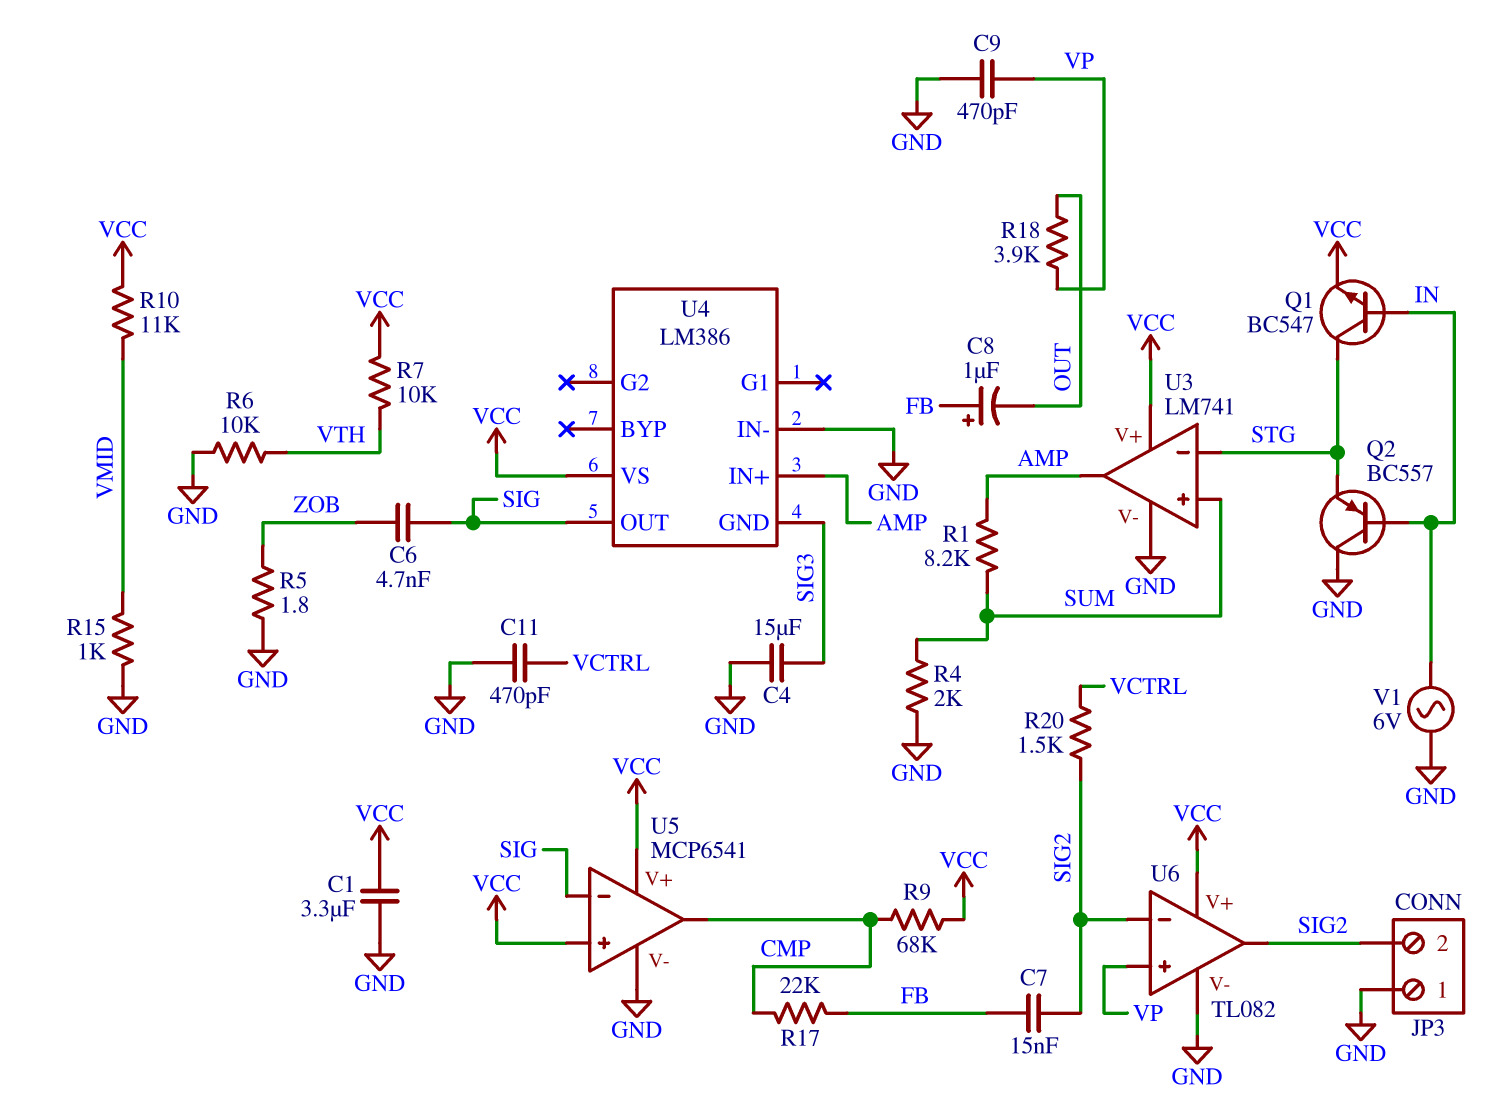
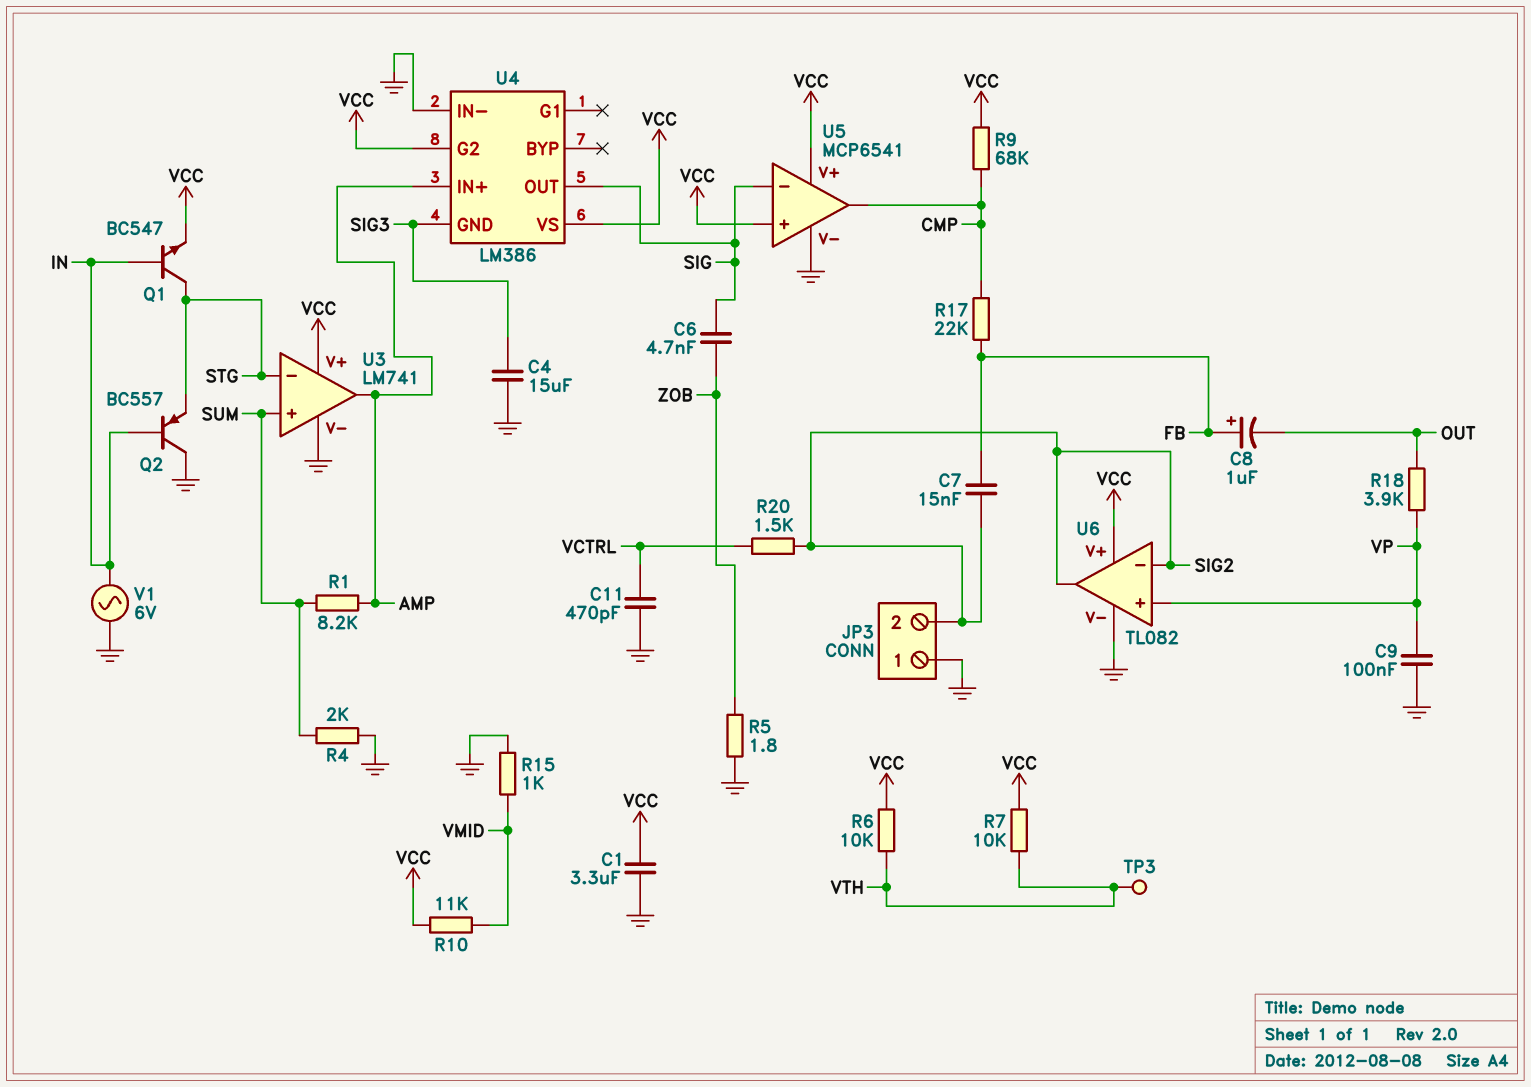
C9: 470pF (GND, VP) -> 100nF (GND, VP)
R6: 10k (GND, VTH) -> 10k (VCC, VTH)
TP3: none -> test point (VTH)
U4 pin G2: none -> VCC

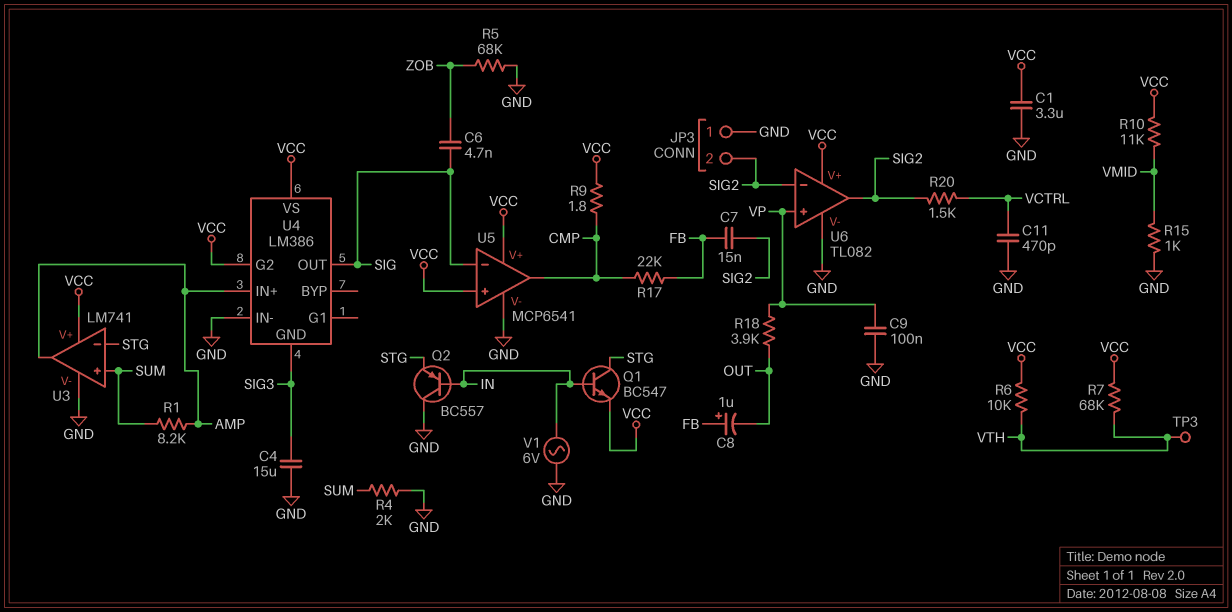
R5: 1.8 (GND, ZOB) -> 68k (GND, ZOB)
R7: 10k (VCC, VTH) -> 68k (VCC, VTH)
R9: 68k (CMP, VCC) -> 1.8 (CMP, VCC)

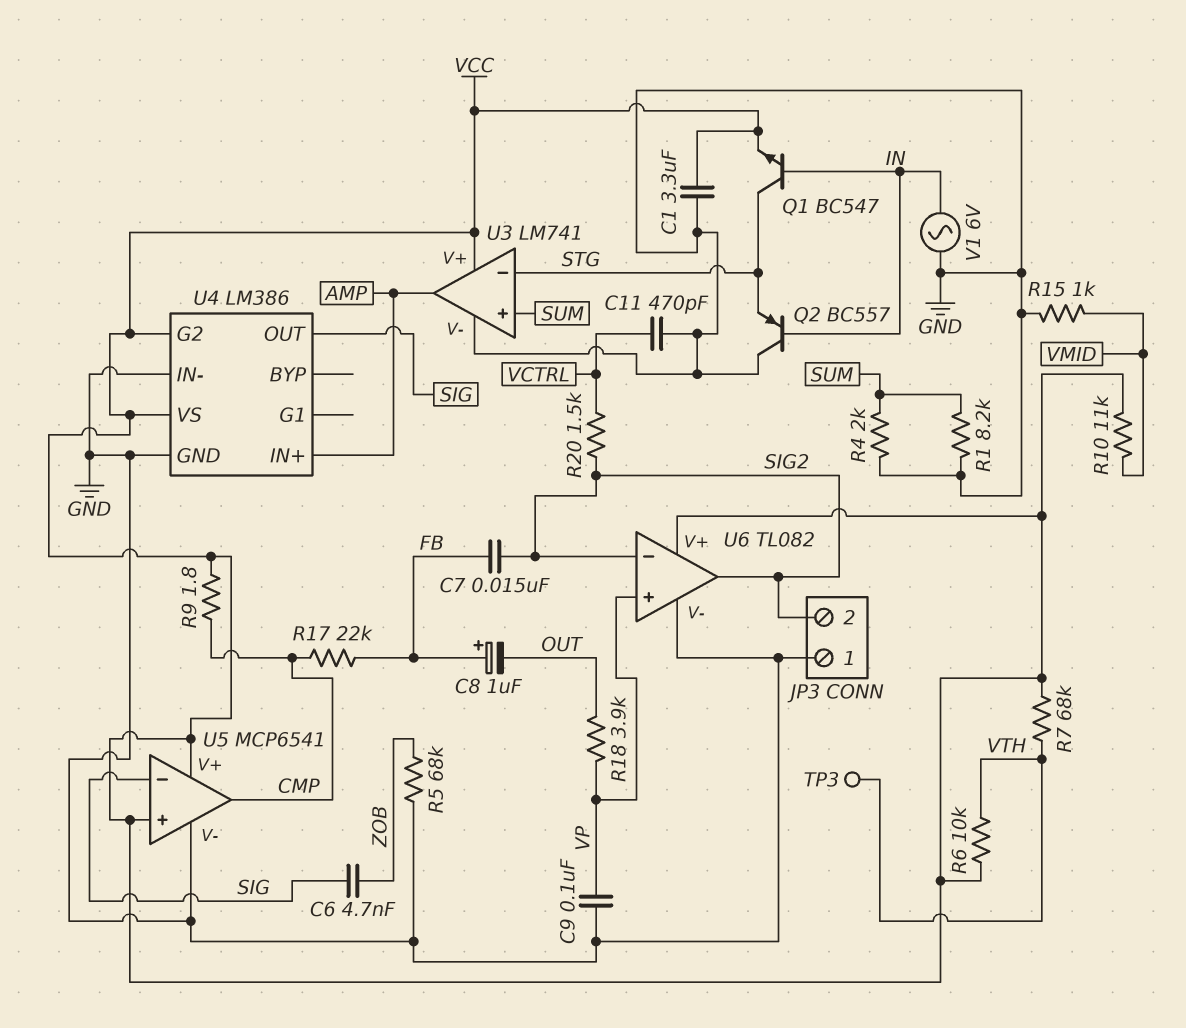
C4: 15uF (GND, SIG3) -> none
R1: 8.2k (AMP, SUM) -> 8.2k (GND, SUM)
U4 pin GND: SIG3 -> GND

